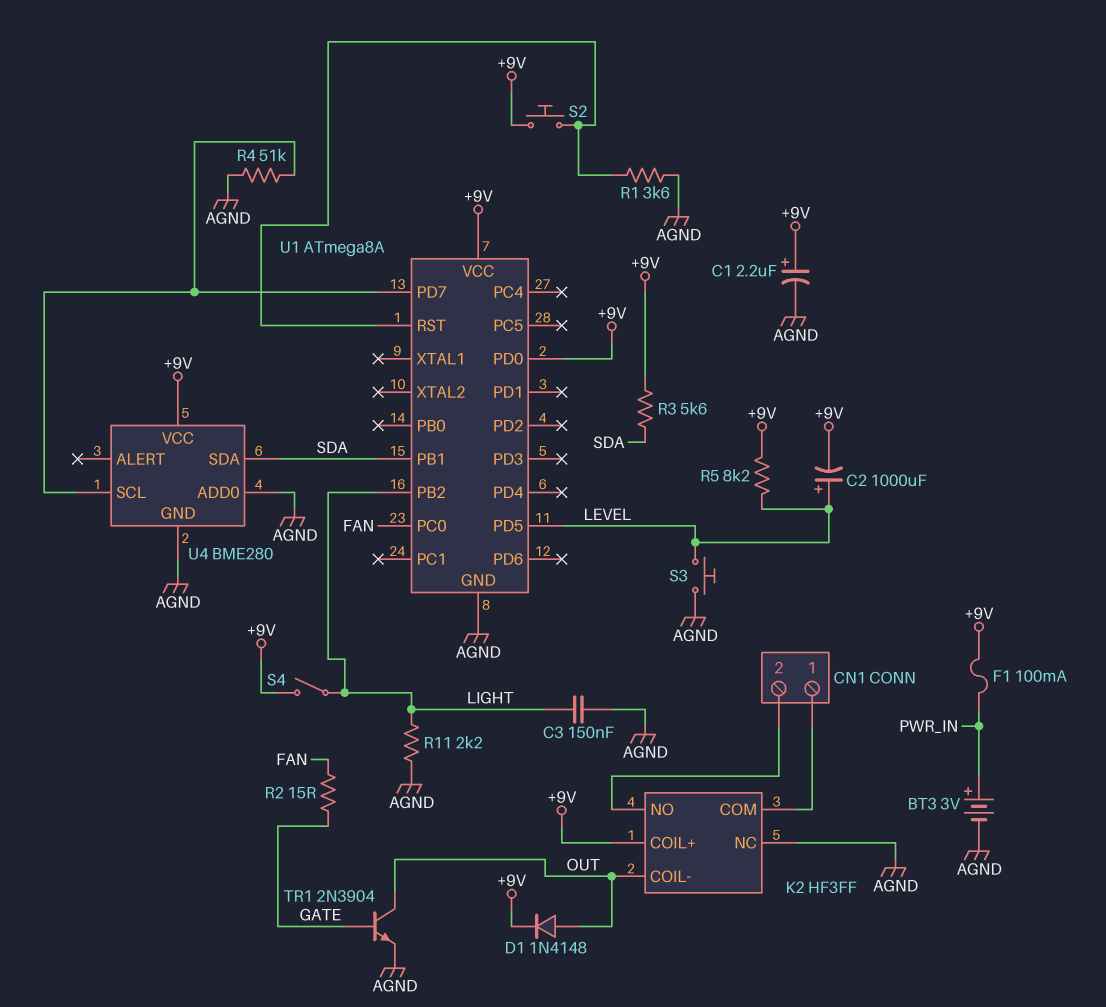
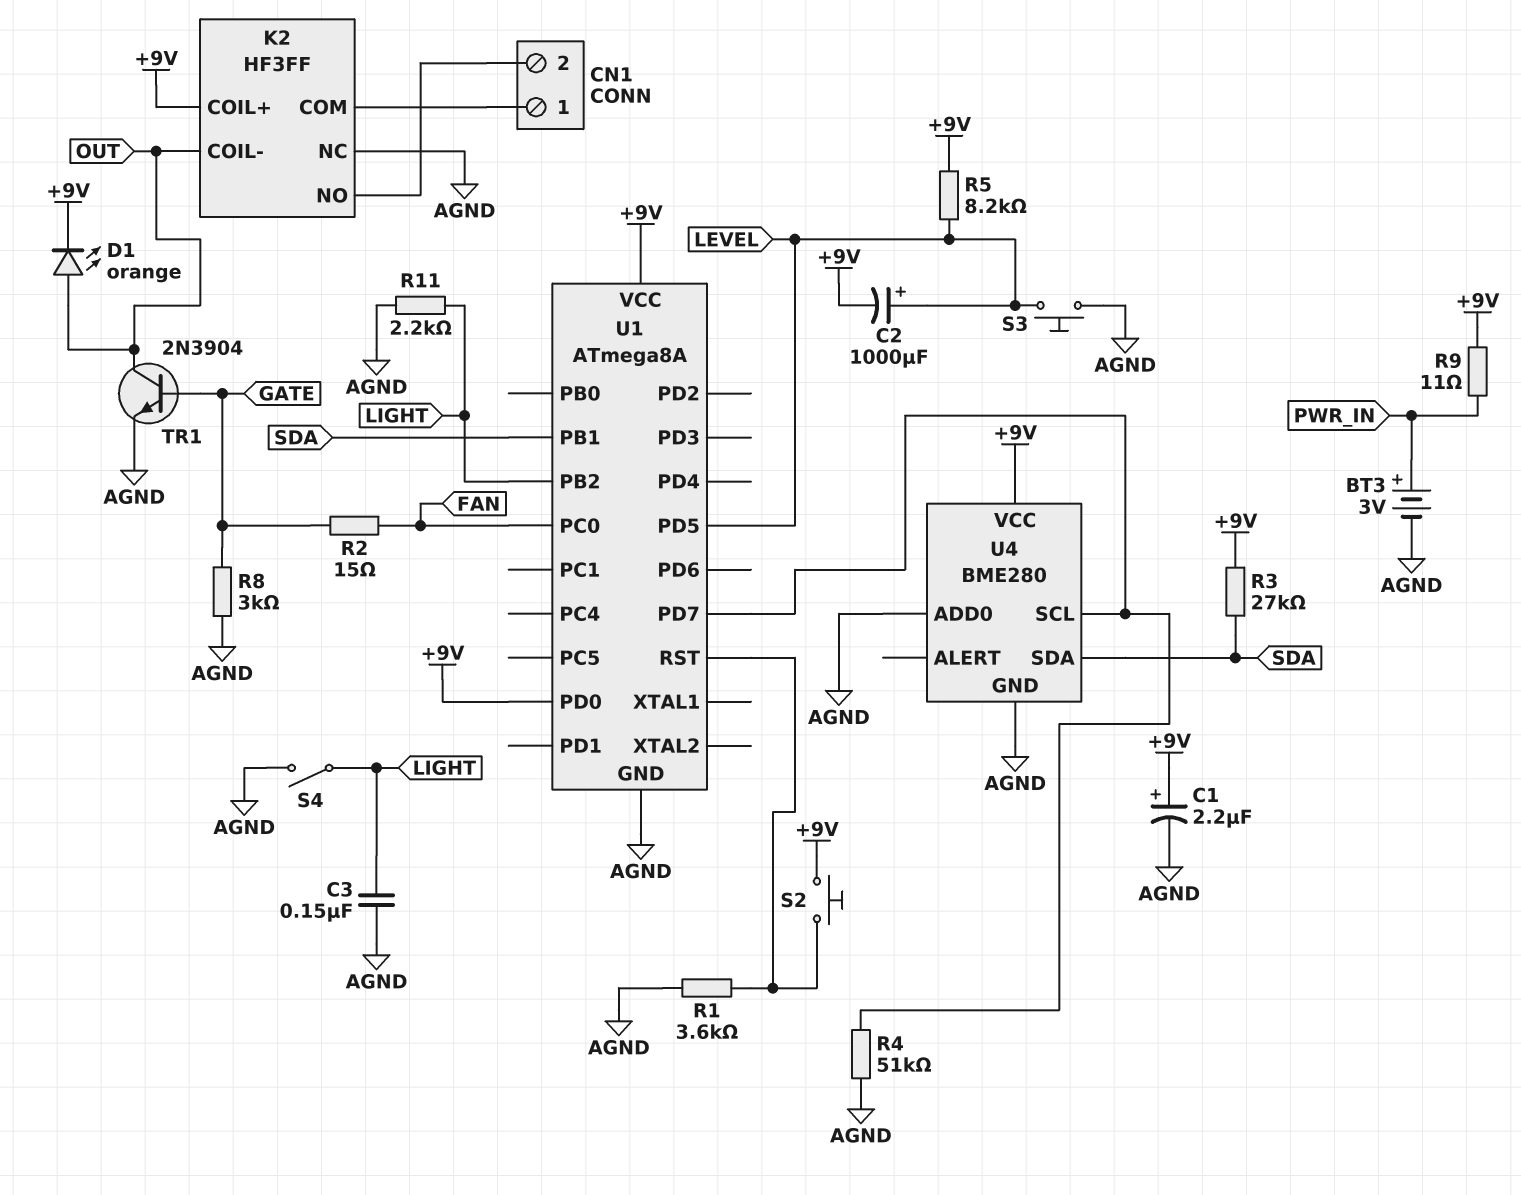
D1: diode 1N4148 (A OUT, K +9V) -> LED orange (A OUT, K +9V)
F1: 100mA (+9V, PWR_IN) -> none
R3: 5.6k (+9V, SDA) -> 27k (+9V, SDA)
R8: none -> 3k (AGND, GATE)
R9: none -> 11 (+9V, PWR_IN)
S4: switch (+9V, LIGHT) -> switch (AGND, LIGHT)

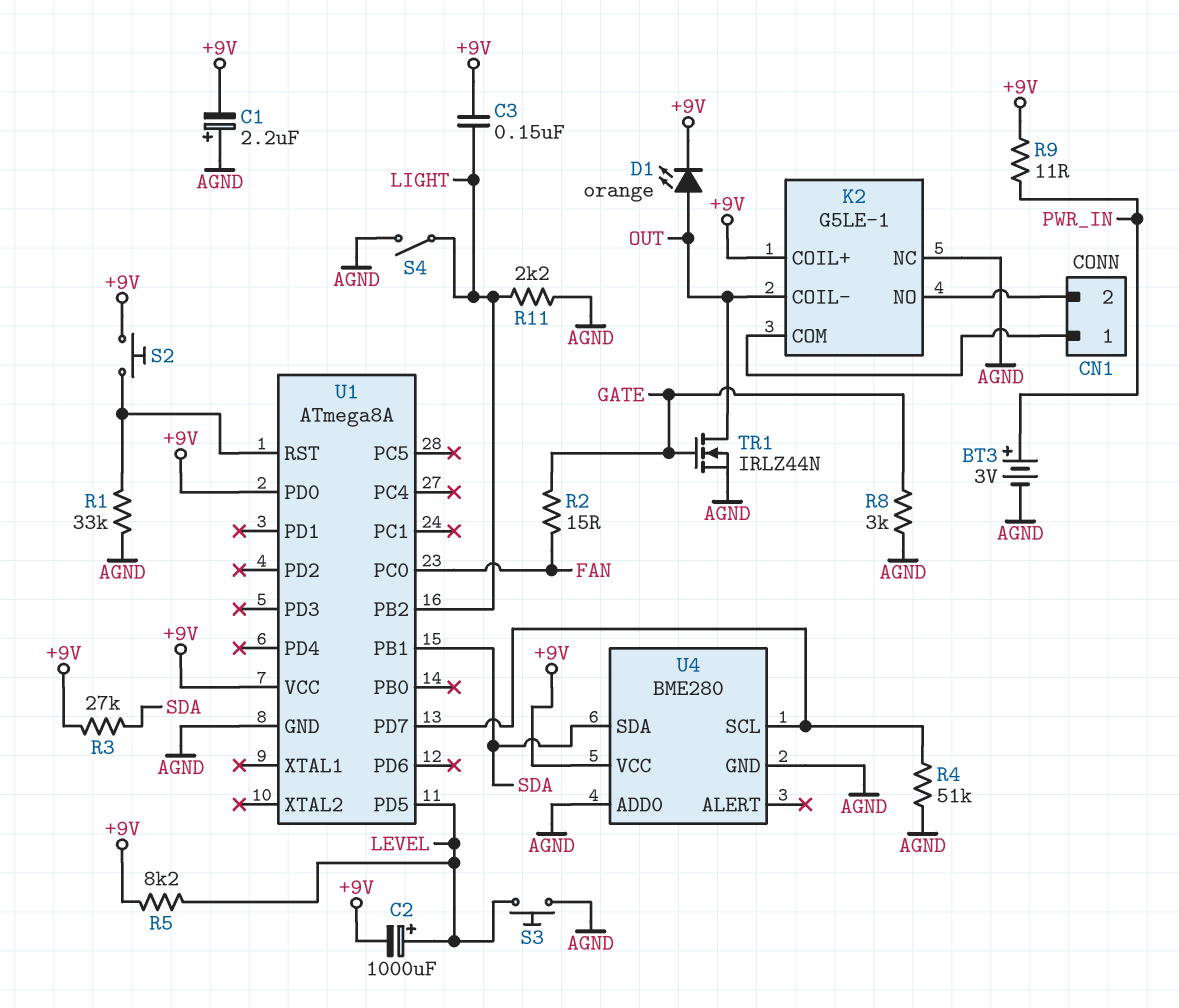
C1: 2.2uF (plus +9V, minus AGND) -> 2.2uF (plus AGND, minus +9V)
C3: 150nF (AGND, LIGHT) -> 150nF (+9V, LIGHT)
K2: HF3FF -> G5LE-1
R1: 3.6k (AGND, U1/RST) -> 33k (AGND, U1/RST)
TR1: NPN 2N3904 (B GATE, C OUT, E AGND) -> NMOS IRLZ44N (G GATE, D OUT, S AGND)

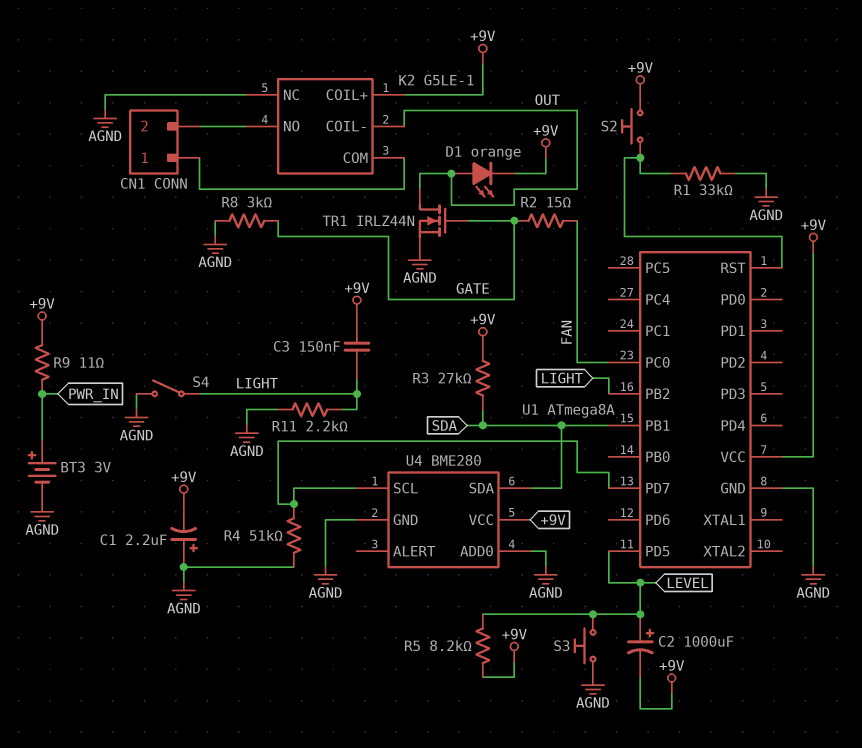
U1 pin PD0: +9V -> none

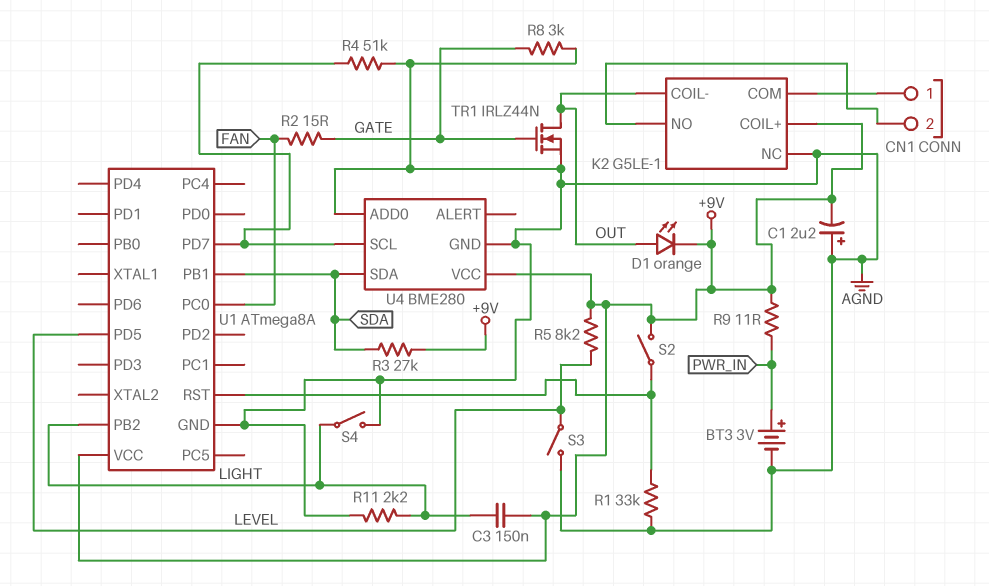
C2: 1000uF (plus LEVEL, minus +9V) -> none
S2: button (+9V, U1/RST) -> switch (+9V, U1/RST)
S3: button (AGND, LEVEL) -> switch (AGND, LEVEL)

